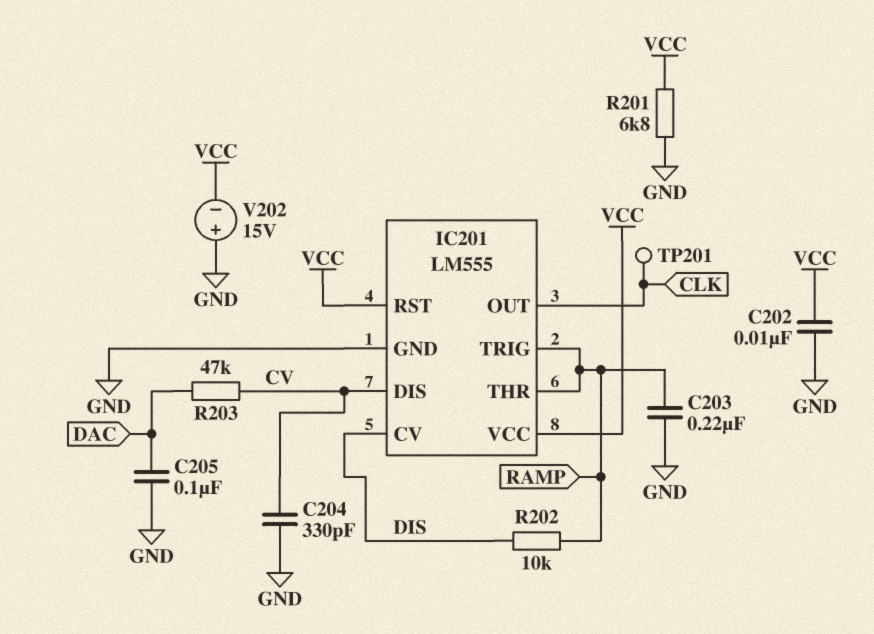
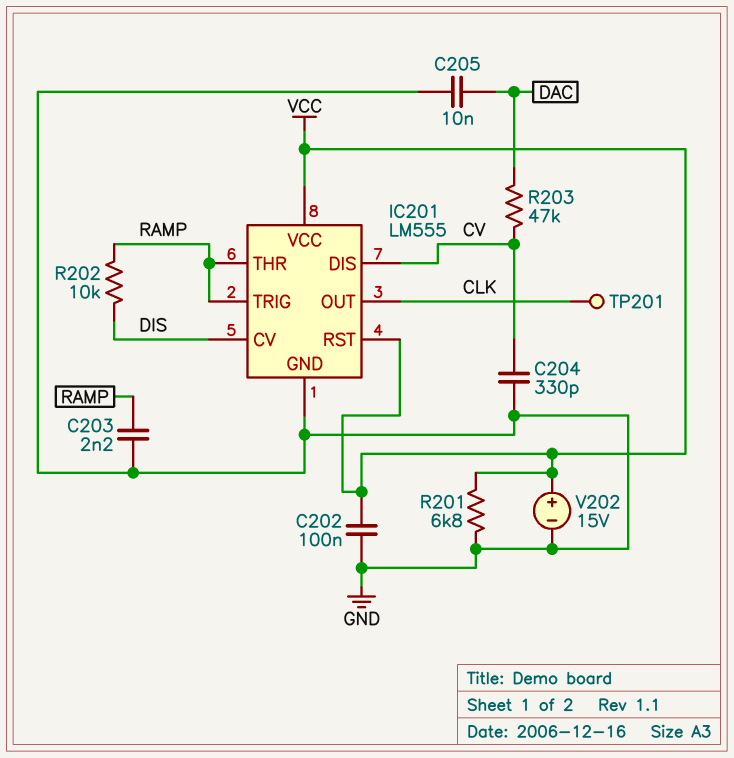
C202: 10nF (GND, VCC) -> 100nF (GND, VCC)
C203: 220nF (GND, RAMP) -> 2.2nF (GND, RAMP)
C205: 100nF (DAC, GND) -> 10nF (DAC, GND)
V202: 15V (plus GND, minus VCC) -> 15V (plus VCC, minus GND)

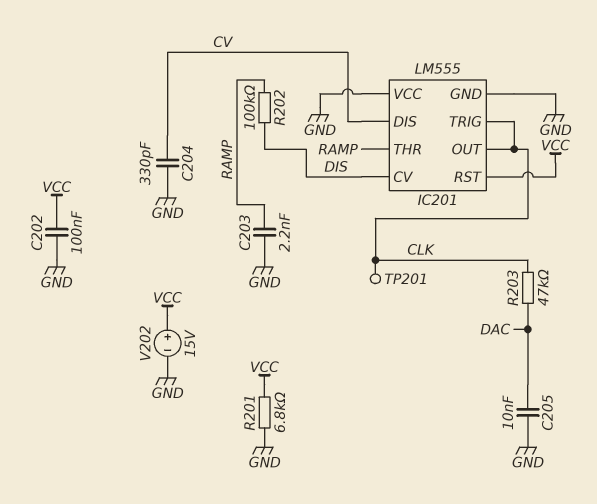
IC201 pin TRIG: RAMP -> CLK
IC201 pin VCC: VCC -> GND
R202: 10k (DIS, RAMP) -> 100k (DIS, RAMP)
R203: 47k (CV, DAC) -> 47k (CLK, DAC)

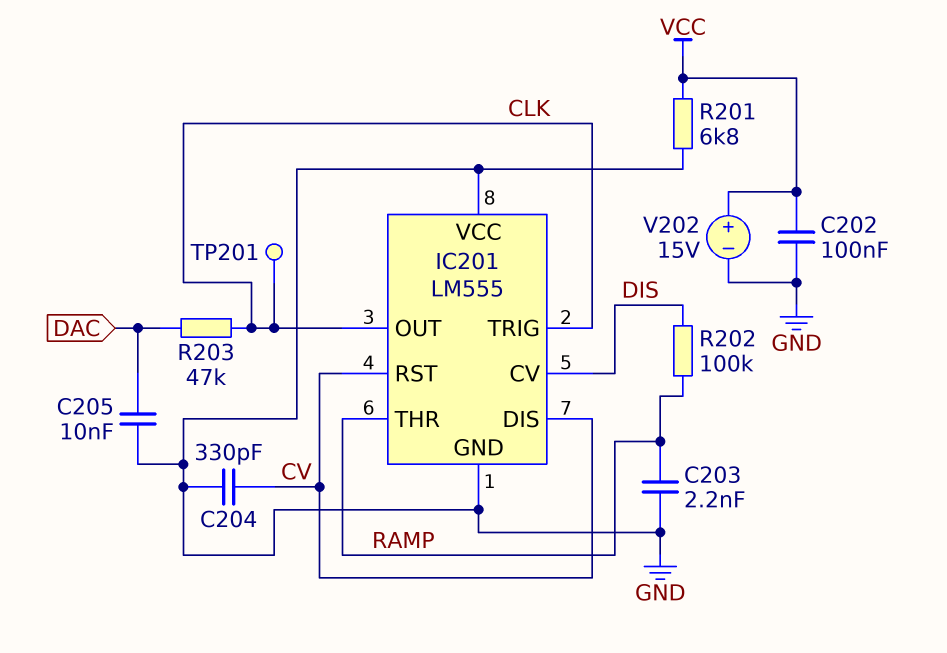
IC201 pin RST: VCC -> CV

